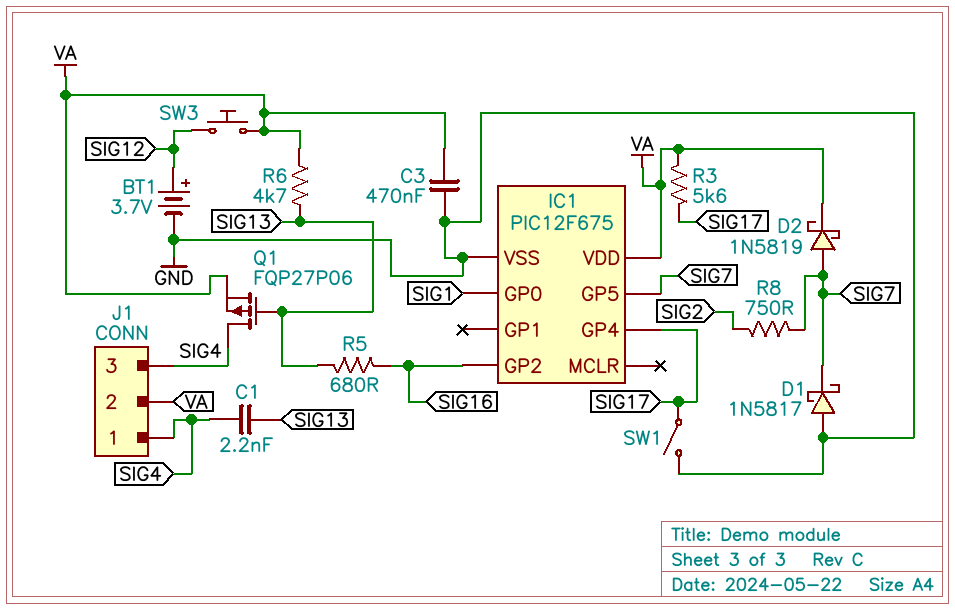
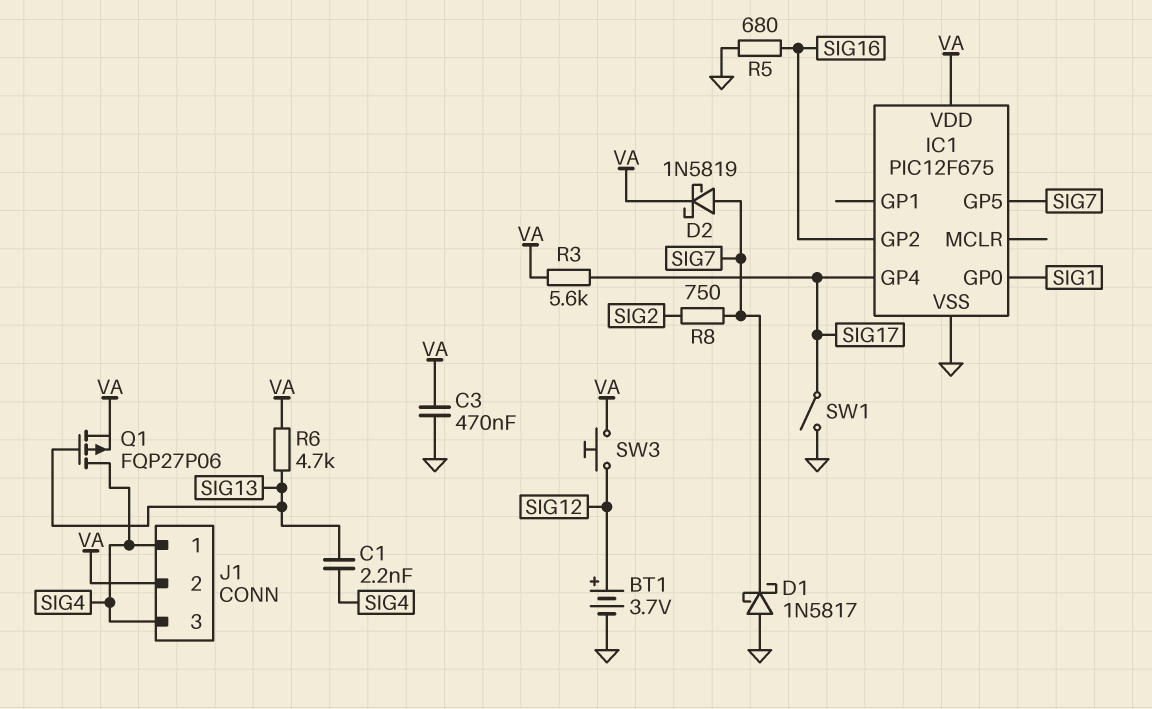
R5: 680 (SIG13, SIG16) -> 680 (GND, SIG16)

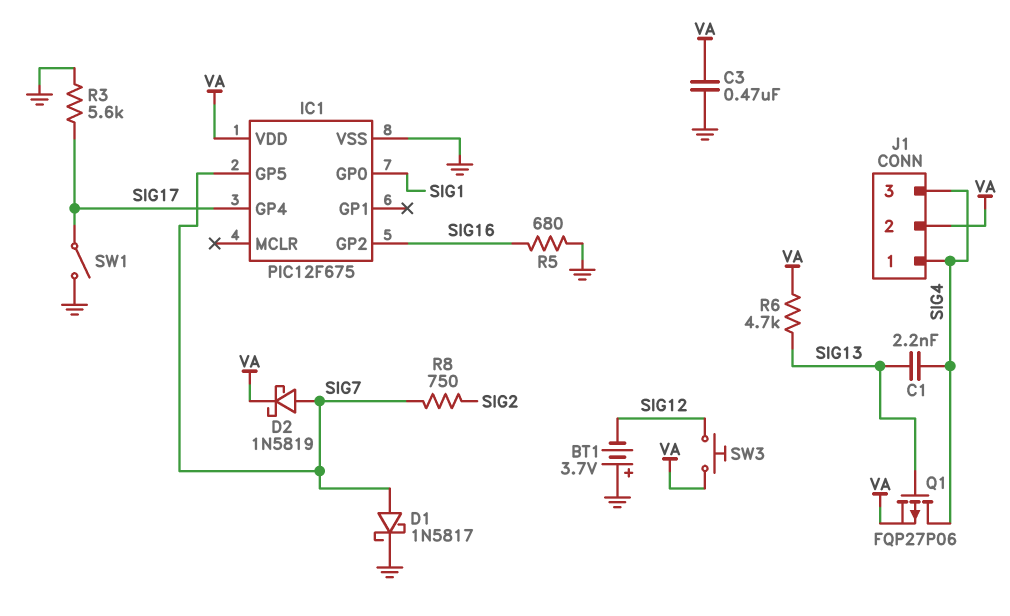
BT1: 3.7V (plus SIG12, minus GND) -> 3.7V (plus GND, minus SIG12)
D1: schottky 1N5817 (A GND, K SIG7) -> schottky 1N5817 (A SIG7, K GND)
R3: 5.6k (SIG17, VA) -> 5.6k (GND, SIG17)

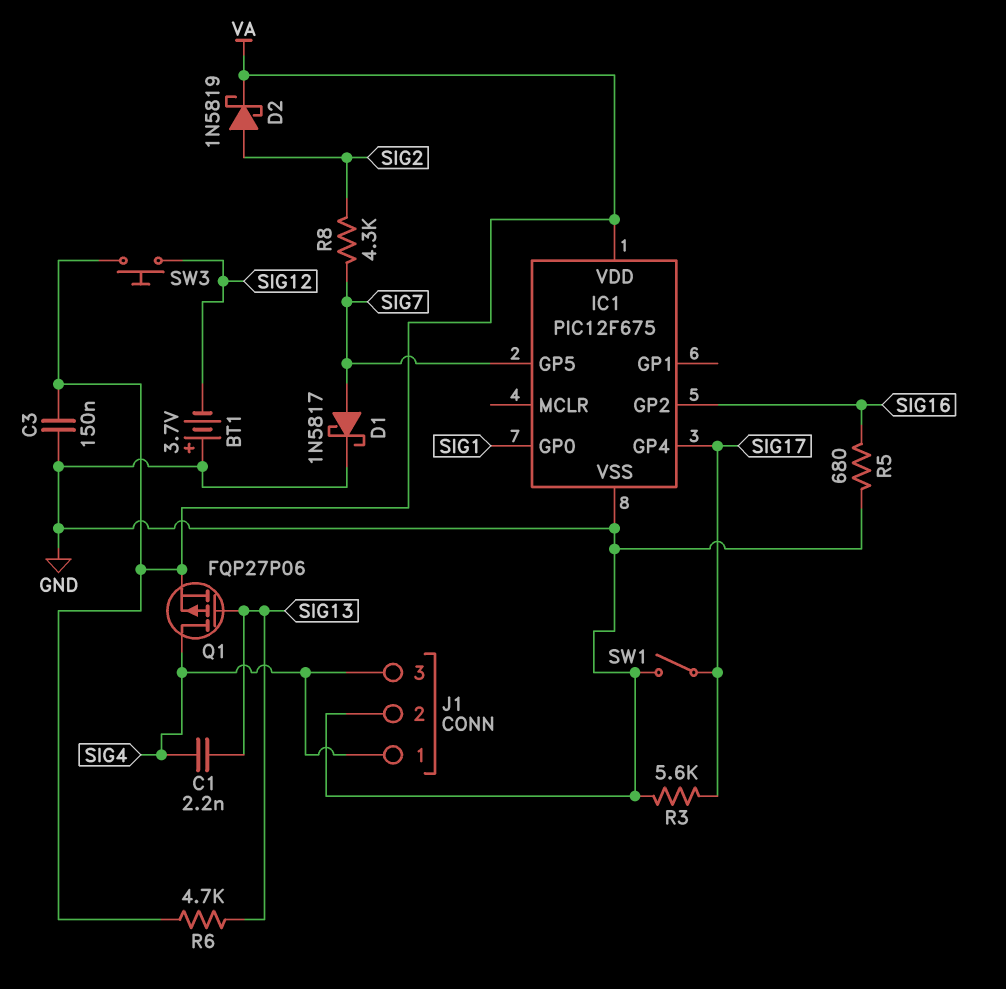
C3: 470nF (GND, VA) -> 150nF (GND, VA)
D2: schottky 1N5819 (A SIG7, K VA) -> schottky 1N5819 (A SIG2, K VA)
J1 pin 2: VA -> GND
R8: 750 (SIG2, SIG7) -> 4.3k (SIG2, SIG7)

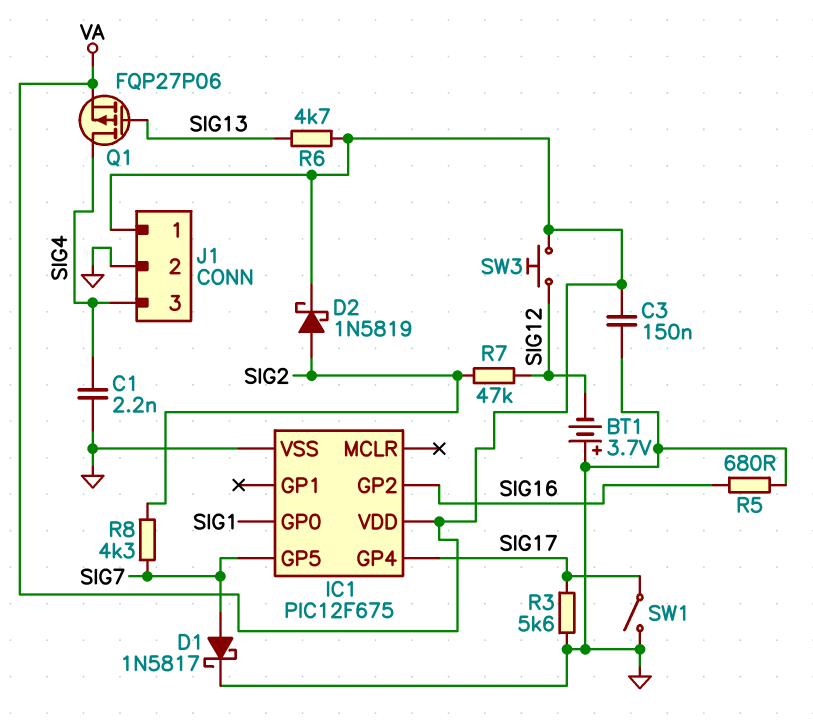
C1: 2.2nF (SIG4, SIG13) -> 2.2nF (GND, SIG4)
J1 pin 1: SIG4 -> VA
R7: none -> 47k (SIG2, SIG12)

